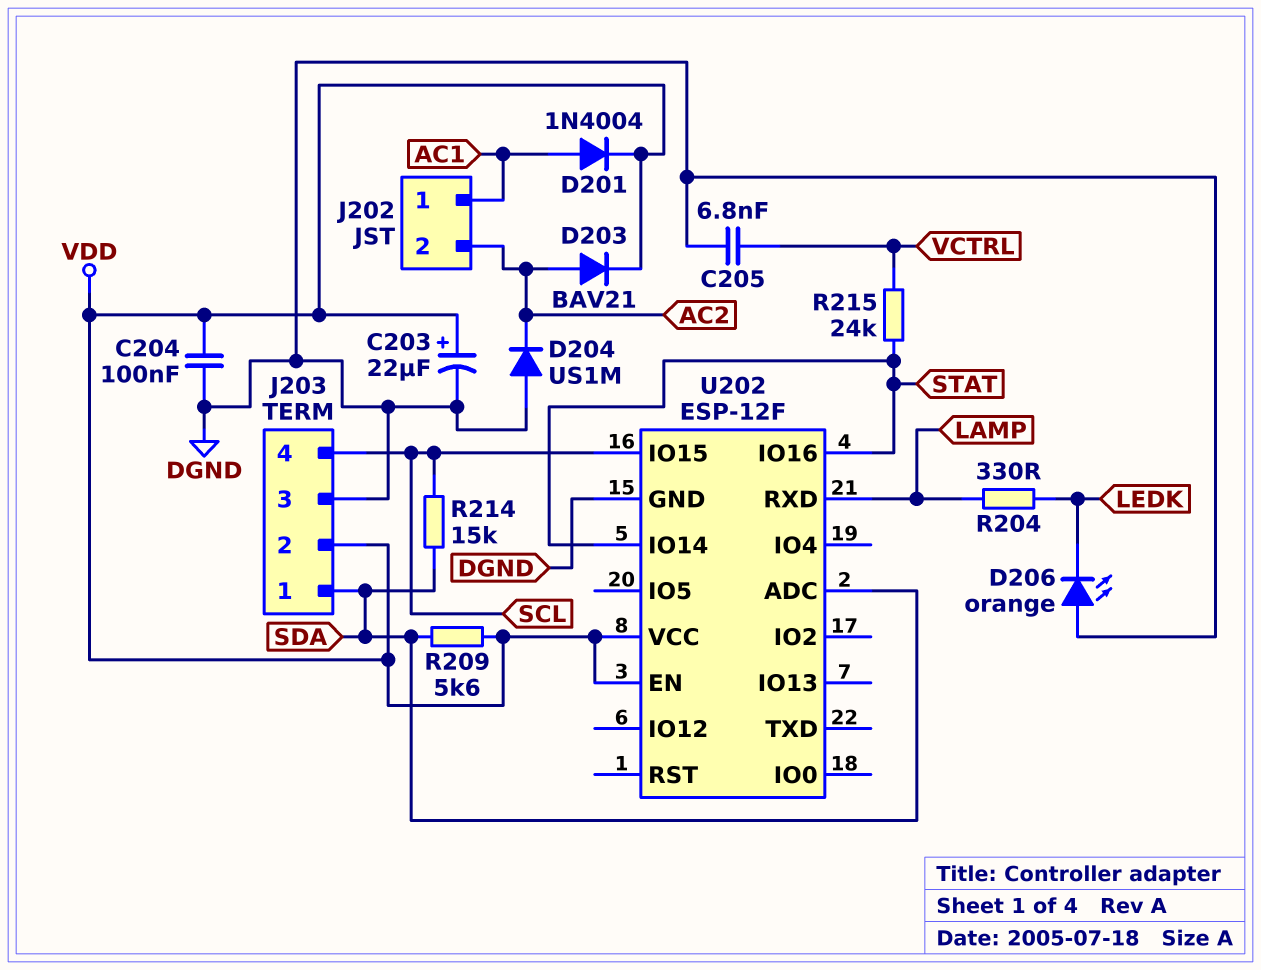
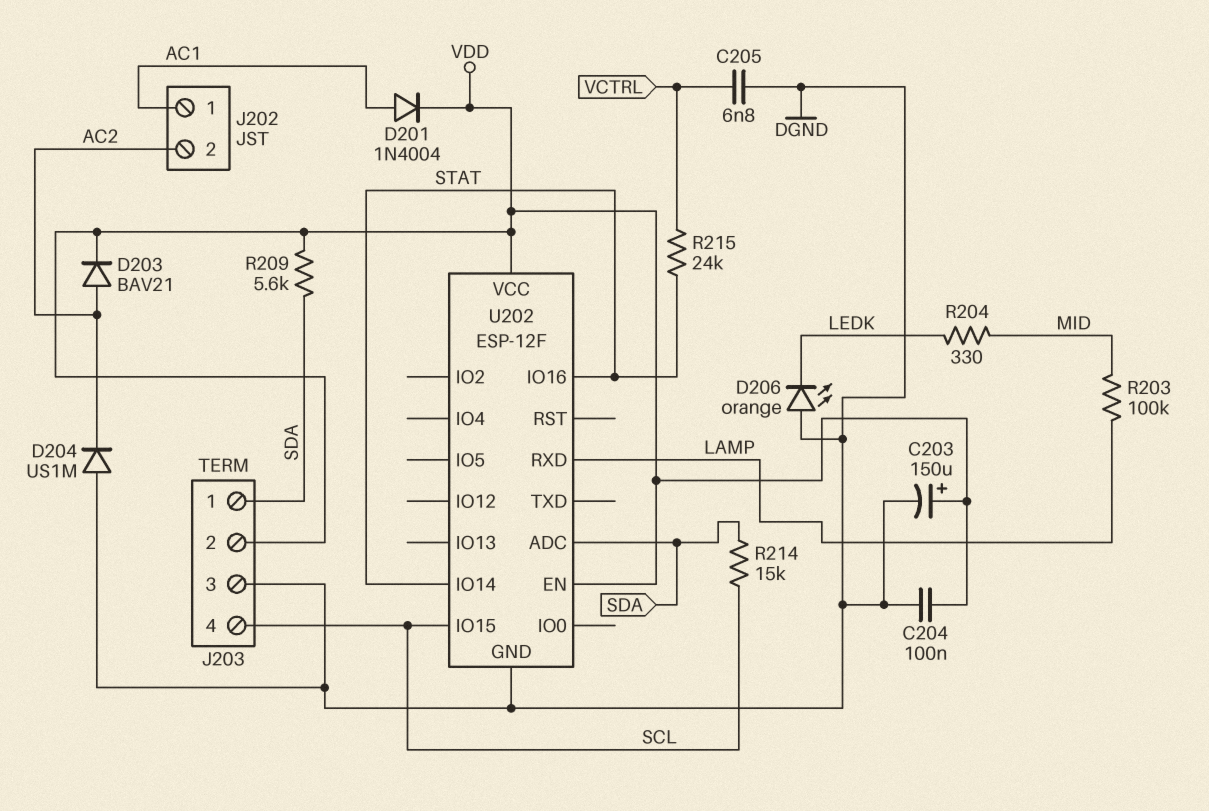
C203: 22uF (plus VDD, minus DGND) -> 150uF (plus VDD, minus DGND)
R203: none -> 100k (LAMP, MID)
R204: 330 (LAMP, LEDK) -> 330 (LEDK, MID)

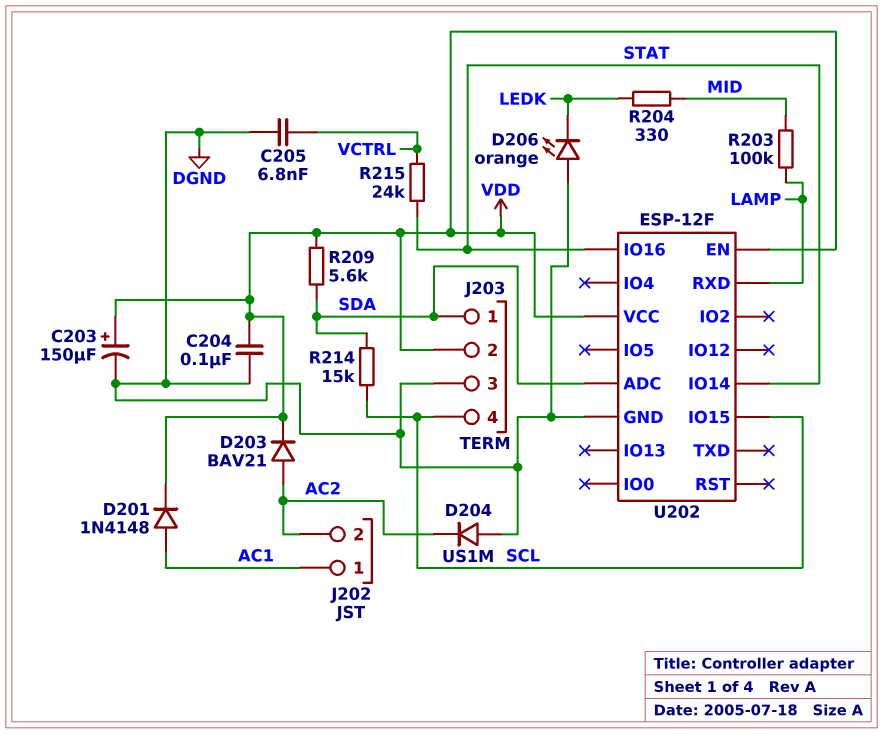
D201: diode 1N4004 (A AC1, K VDD) -> diode 1N4148 (A AC1, K VDD)

